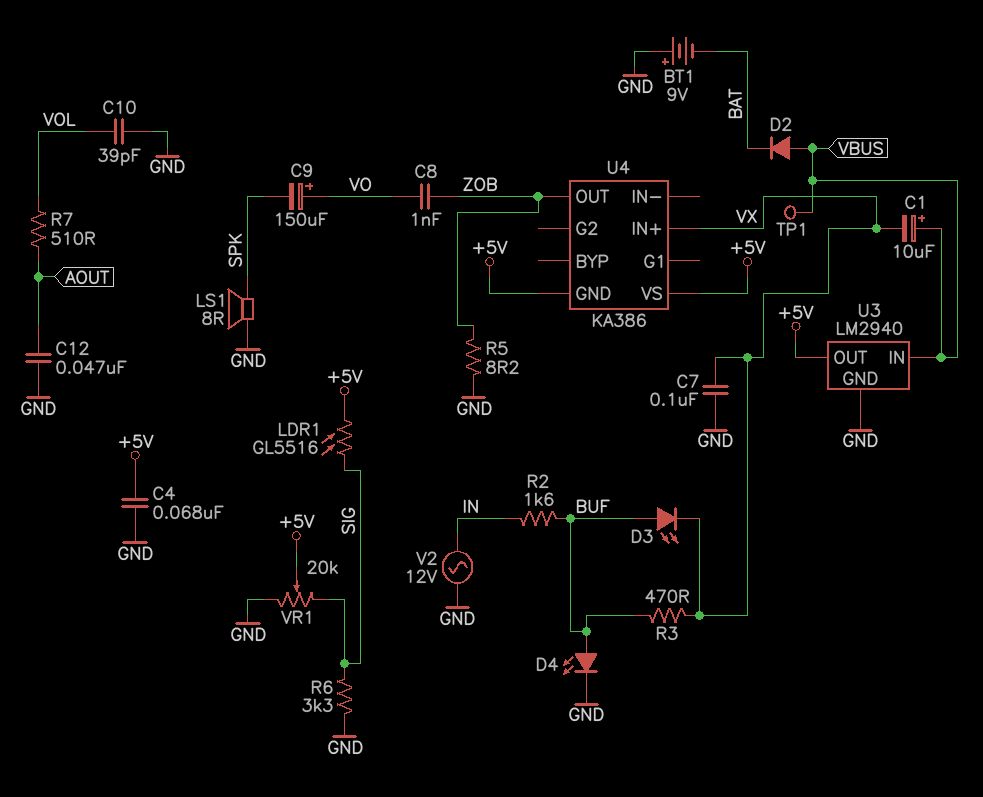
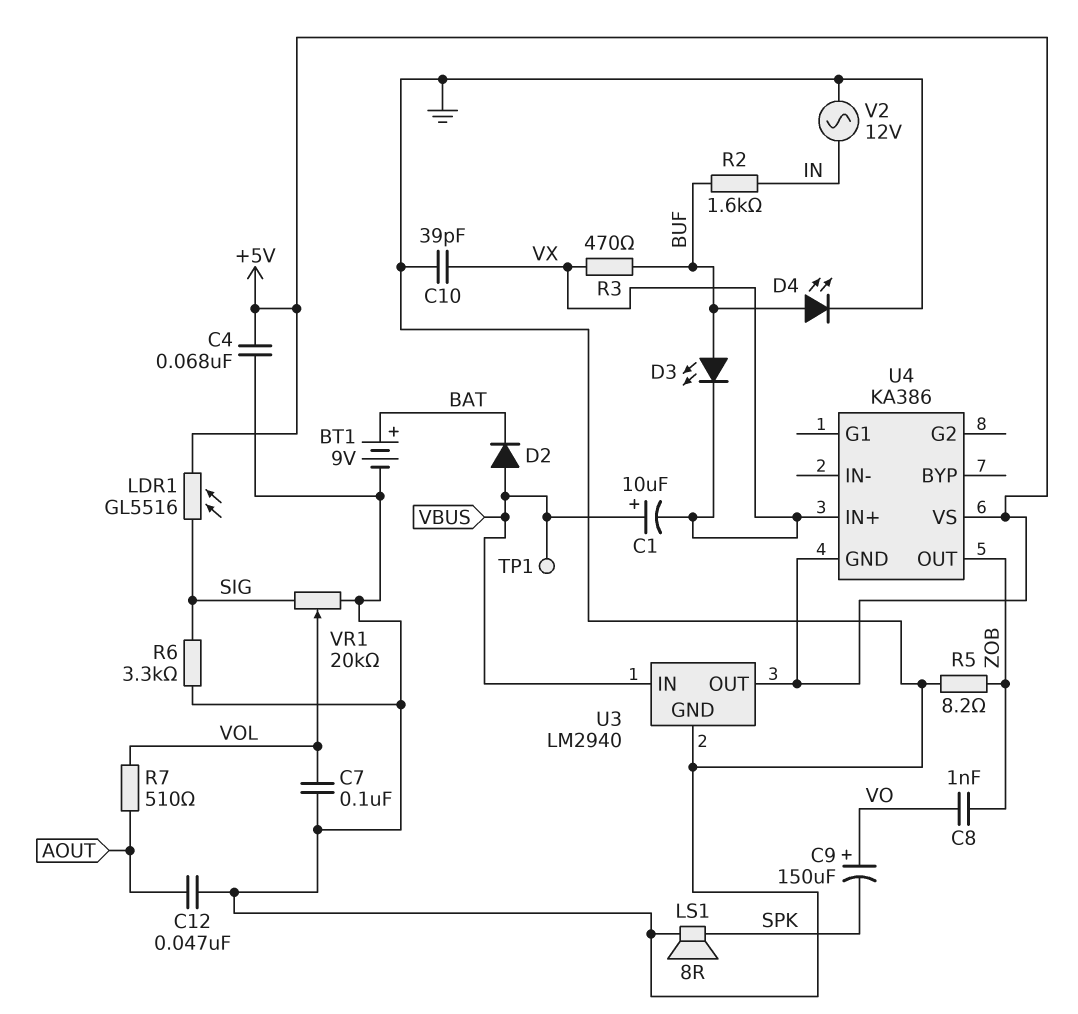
BT1: 9V (plus GND, minus BAT) -> 9V (plus BAT, minus GND)
C7: 100nF (GND, VX) -> 100nF (GND, VOL)
C10: 39pF (GND, VOL) -> 39pF (GND, VX)
VR1: 20k (GND, SIG, wiper +5V) -> 20k (GND, SIG, wiper VOL)

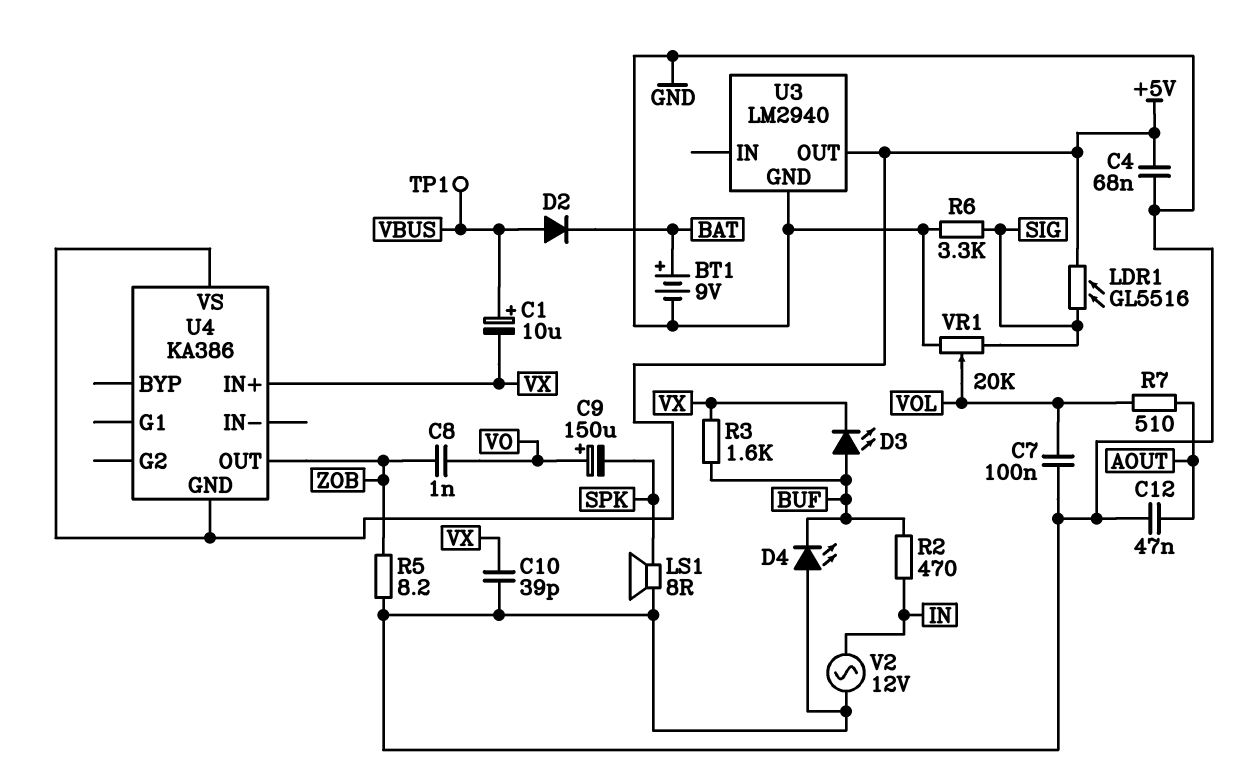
D4: LED (A BUF, K GND) -> LED (A GND, K BUF)
R2: 1.6k (BUF, IN) -> 470 (BUF, IN)
R3: 470 (BUF, VX) -> 1.6k (BUF, VX)
U3 pin IN: VBUS -> none

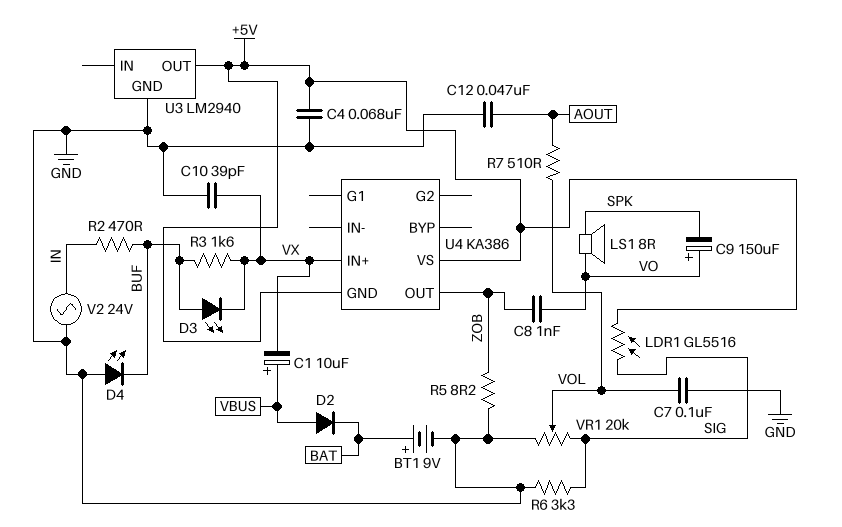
LS1: speaker 8R (GND, SPK) -> speaker 8R (SPK, VO)
TP1: test point (VBUS) -> none
V2: AC 12V (GND, IN) -> AC 24V (GND, IN)

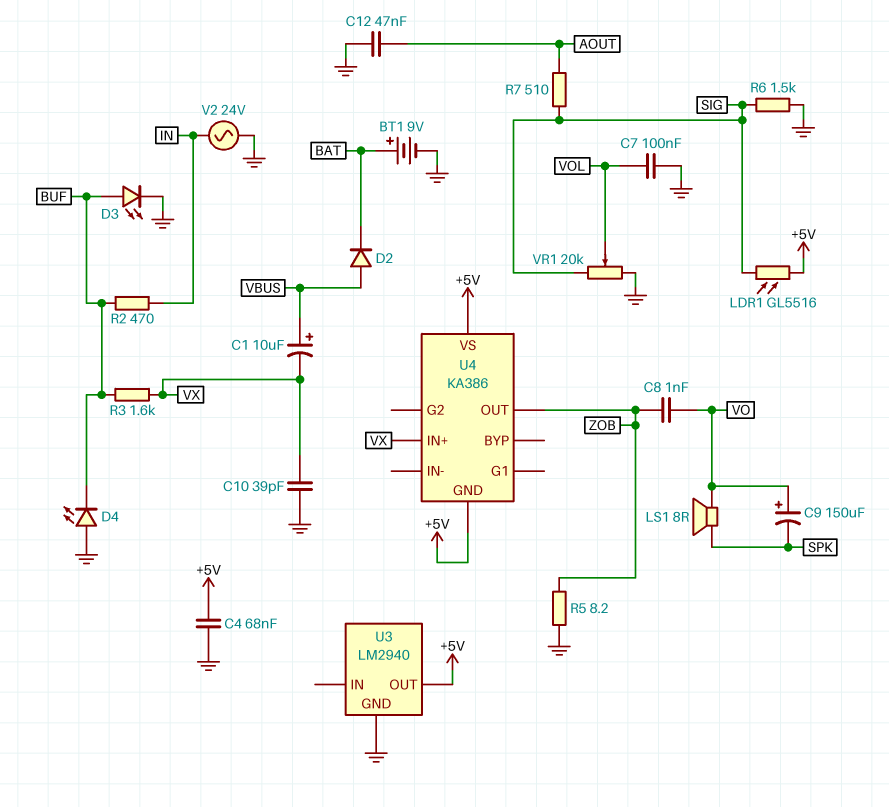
D3: LED (A BUF, K VX) -> LED (A BUF, K GND)
R6: 3.3k (GND, SIG) -> 1.5k (GND, SIG)
R7: 510 (AOUT, VOL) -> 510 (AOUT, SIG)

